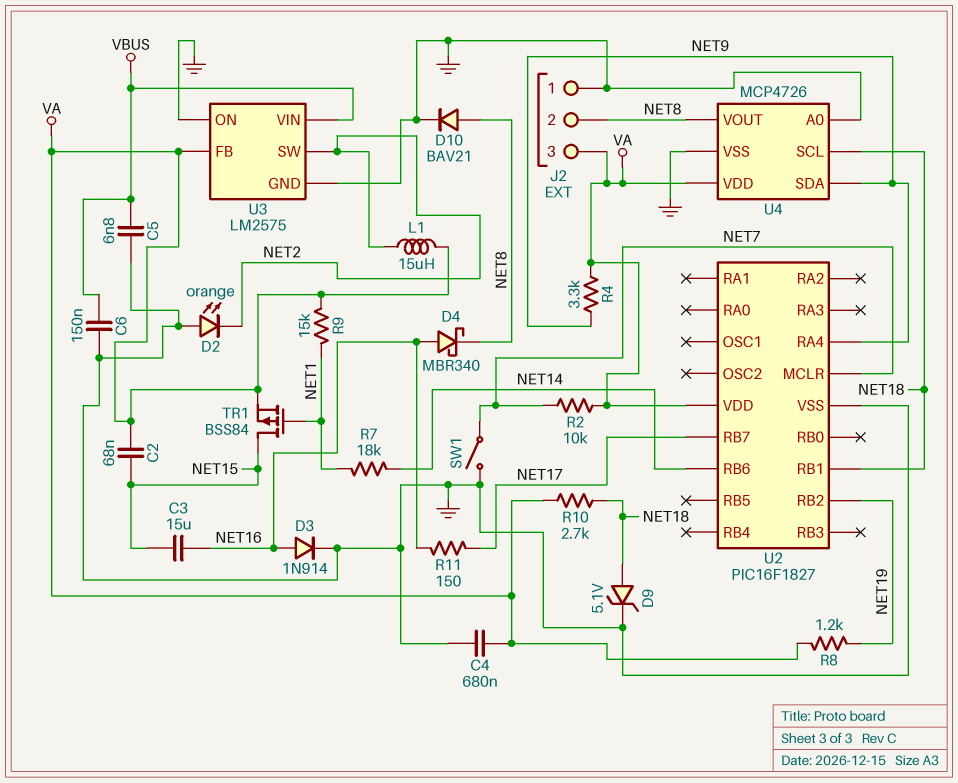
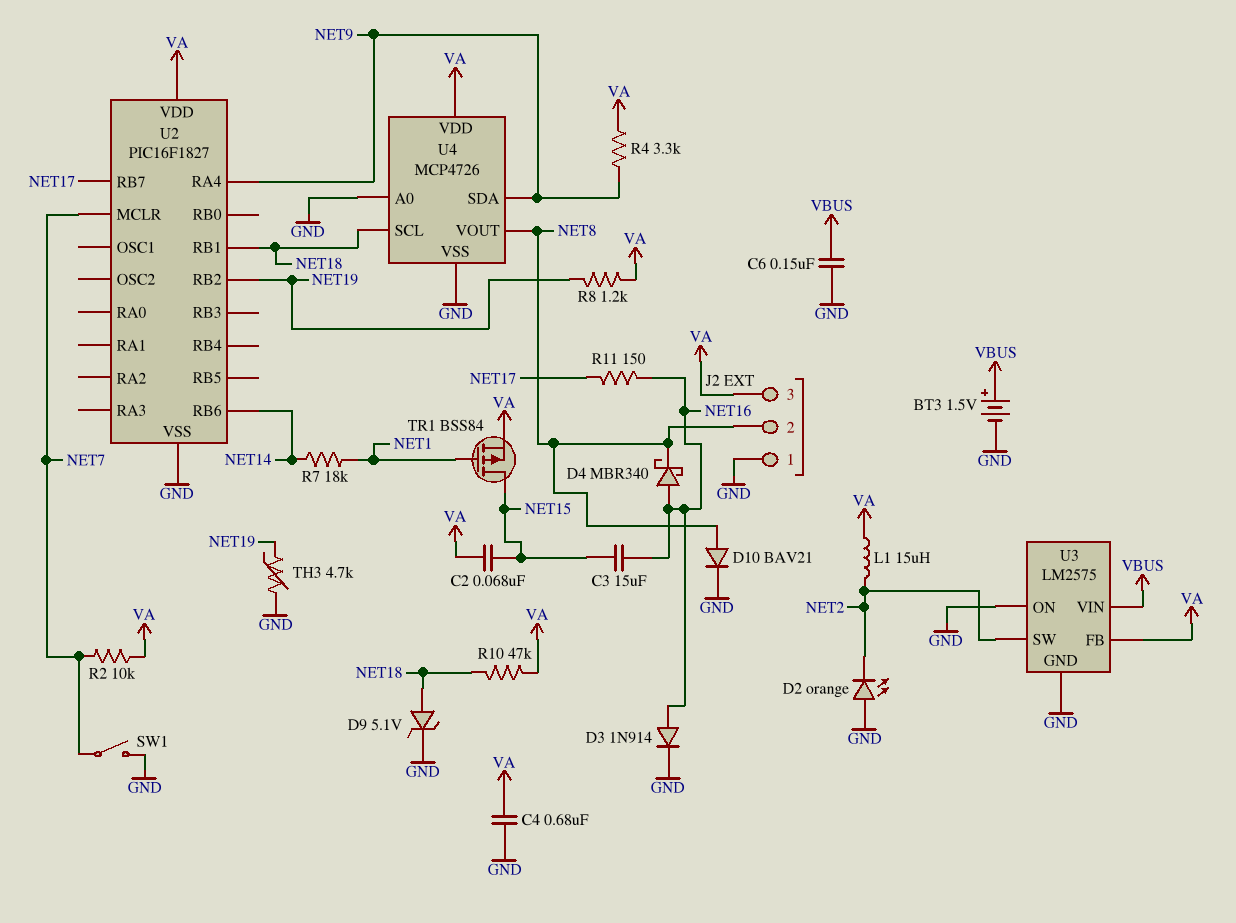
BT3: none -> 1.5V (plus VBUS, minus GND)
C5: 6.8nF (GND, VBUS) -> none
R9: 15k (NET1, VA) -> none
R10: 2.7k (NET18, VA) -> 47k (NET18, VA)
TH3: none -> 4.7k (GND, NET19)

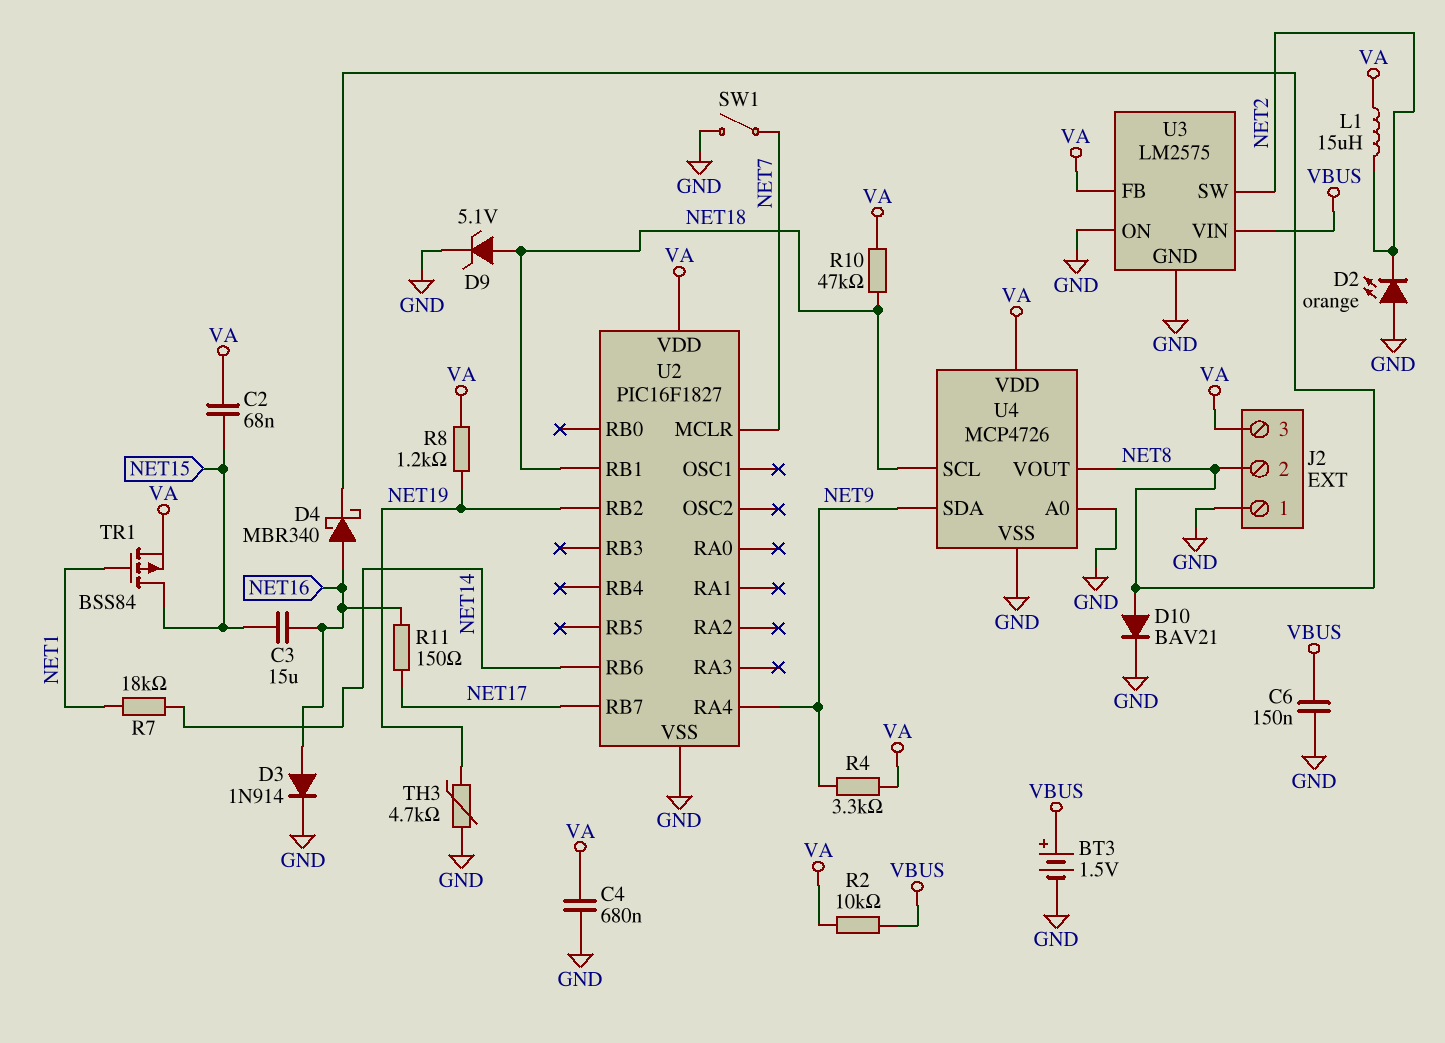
R2: 10k (NET7, VA) -> 10k (VA, VBUS)

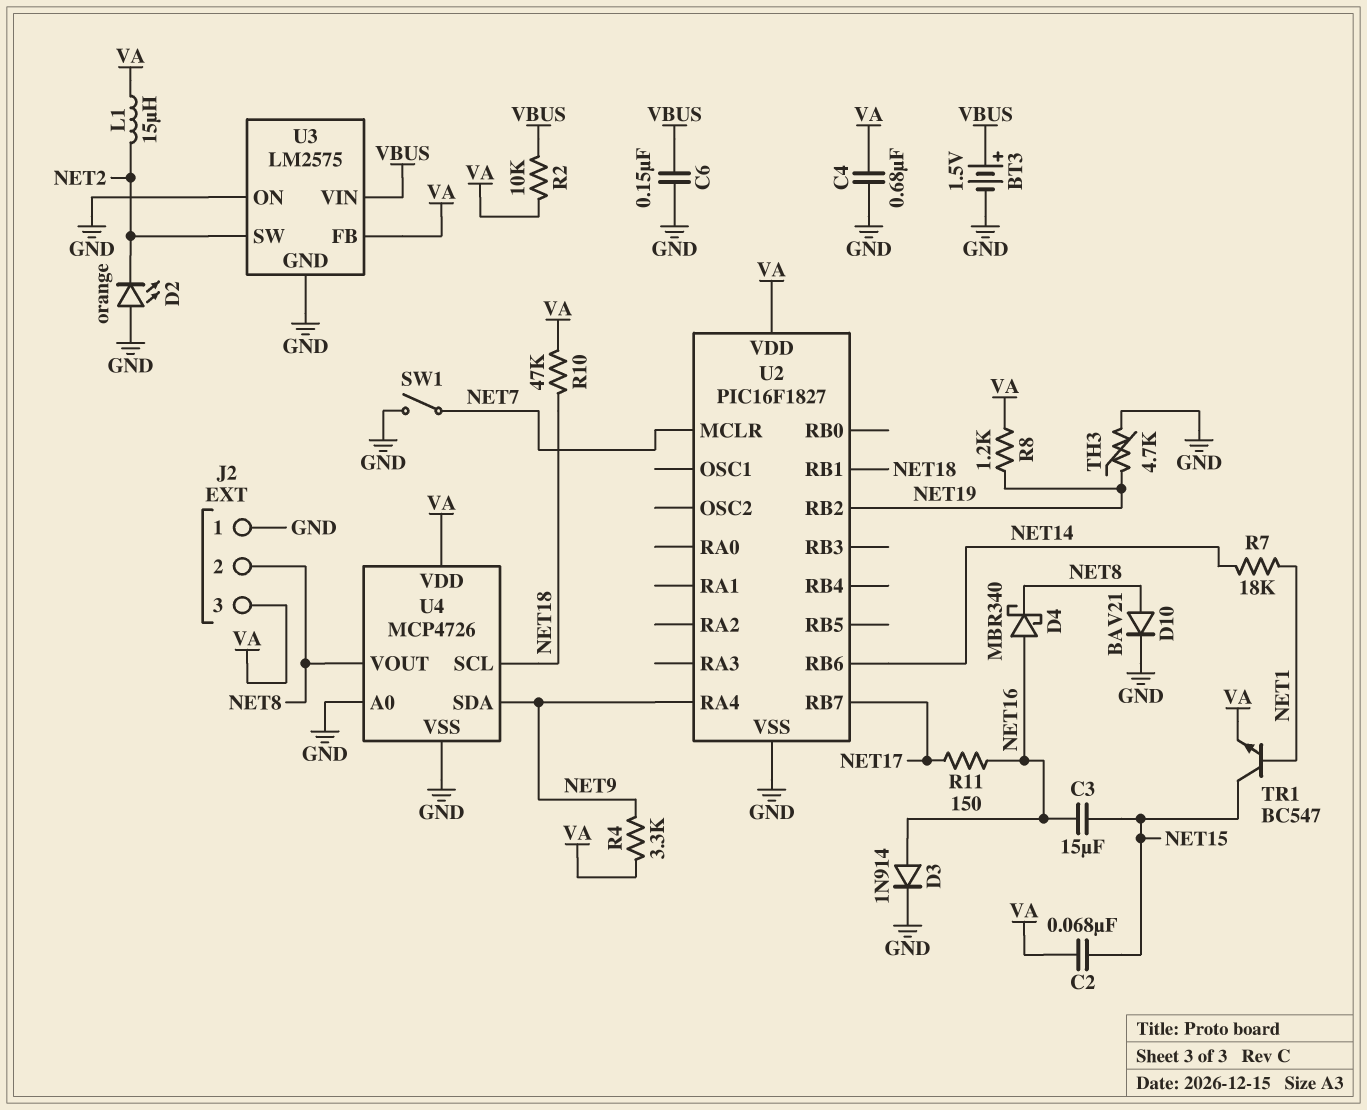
D9: zener 5.1V (A NET18, K GND) -> none
TR1: PMOS BSS84 (G NET1, D NET15, S VA) -> NPN BC547 (B NET1, C NET15, E VA)

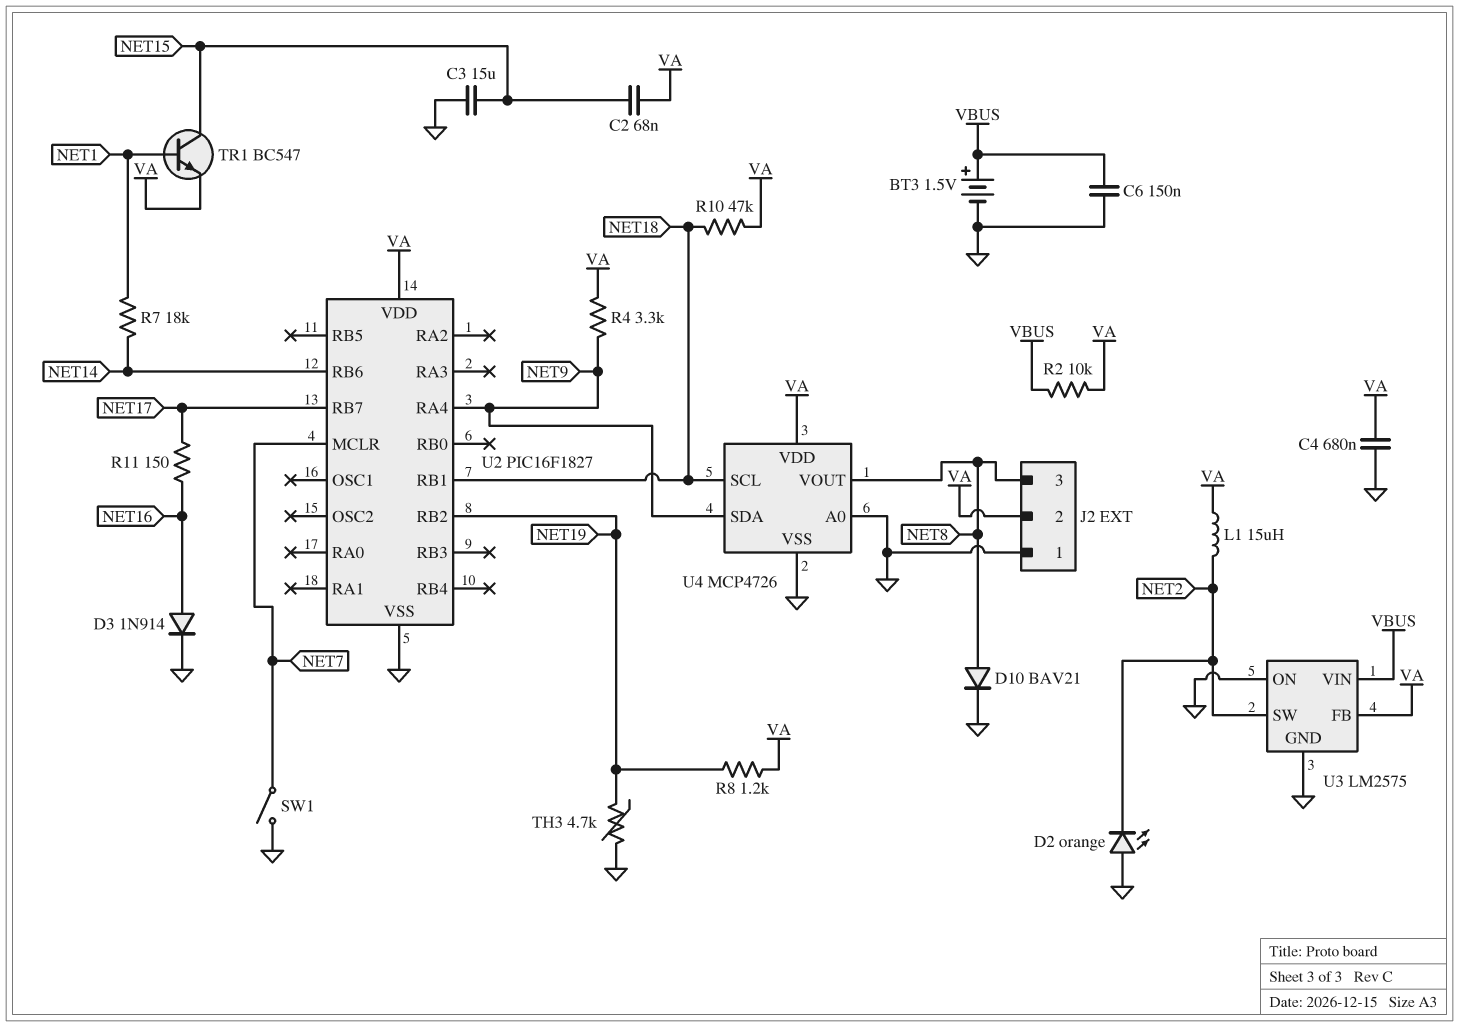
C3: 15uF (NET15, NET16) -> 15uF (GND, NET15)
D4: schottky MBR340 (A NET16, K NET8) -> none
J2 pin 2: NET8 -> VA
J2 pin 3: VA -> NET8

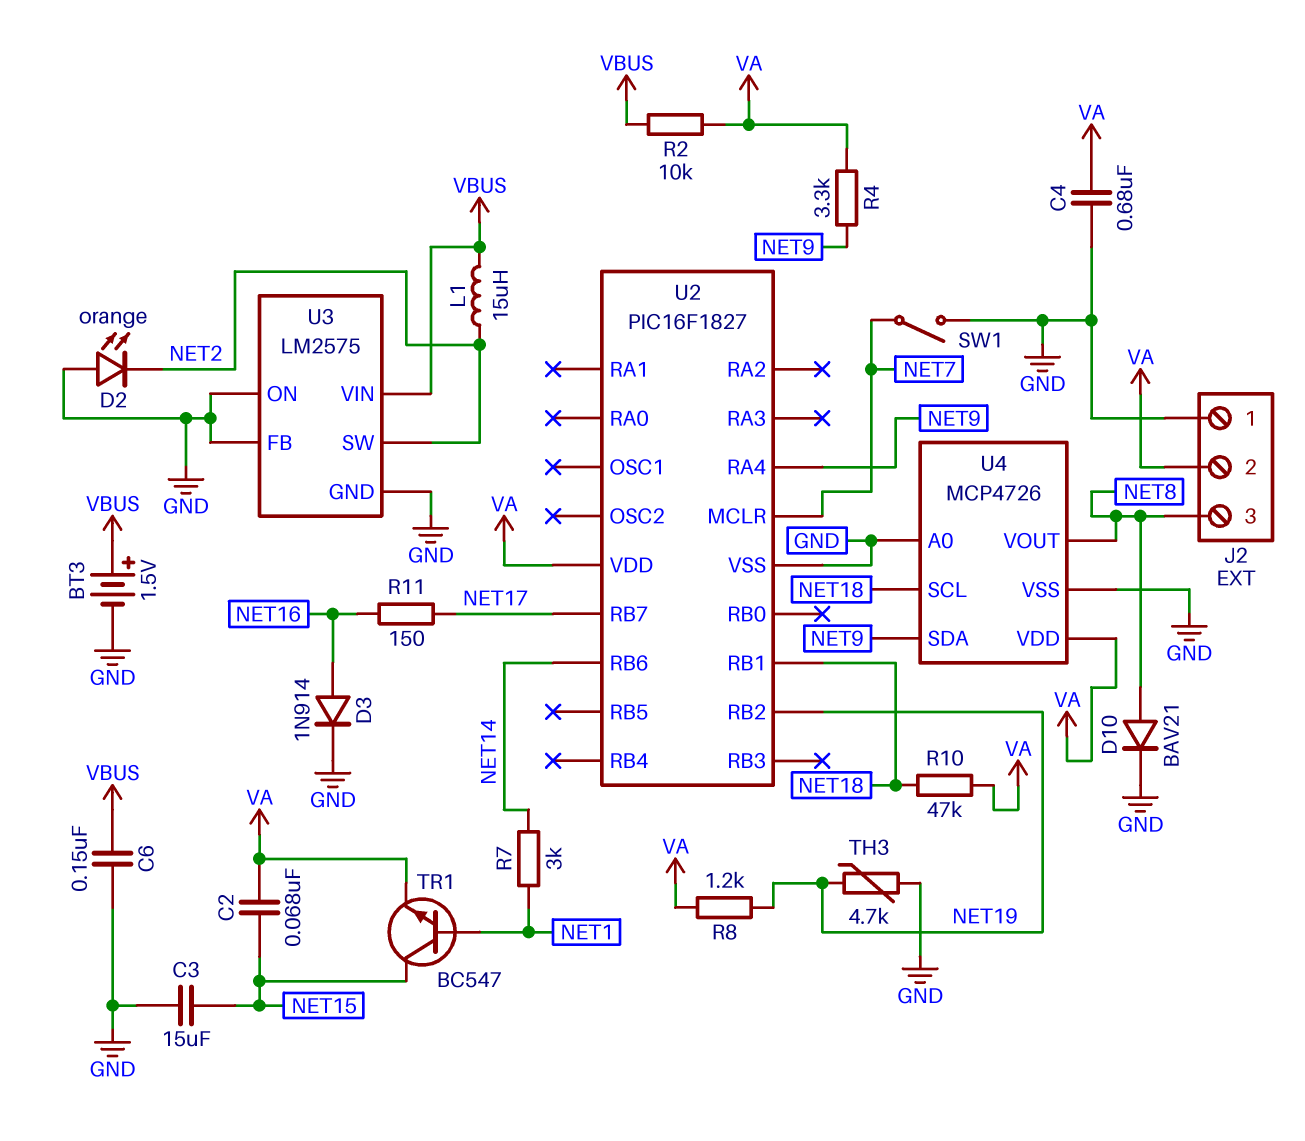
L1: 15uH (NET2, VA) -> 15uH (NET2, VBUS)
R7: 18k (NET1, NET14) -> 3k (NET1, NET14)
U3 pin FB: VA -> GND

